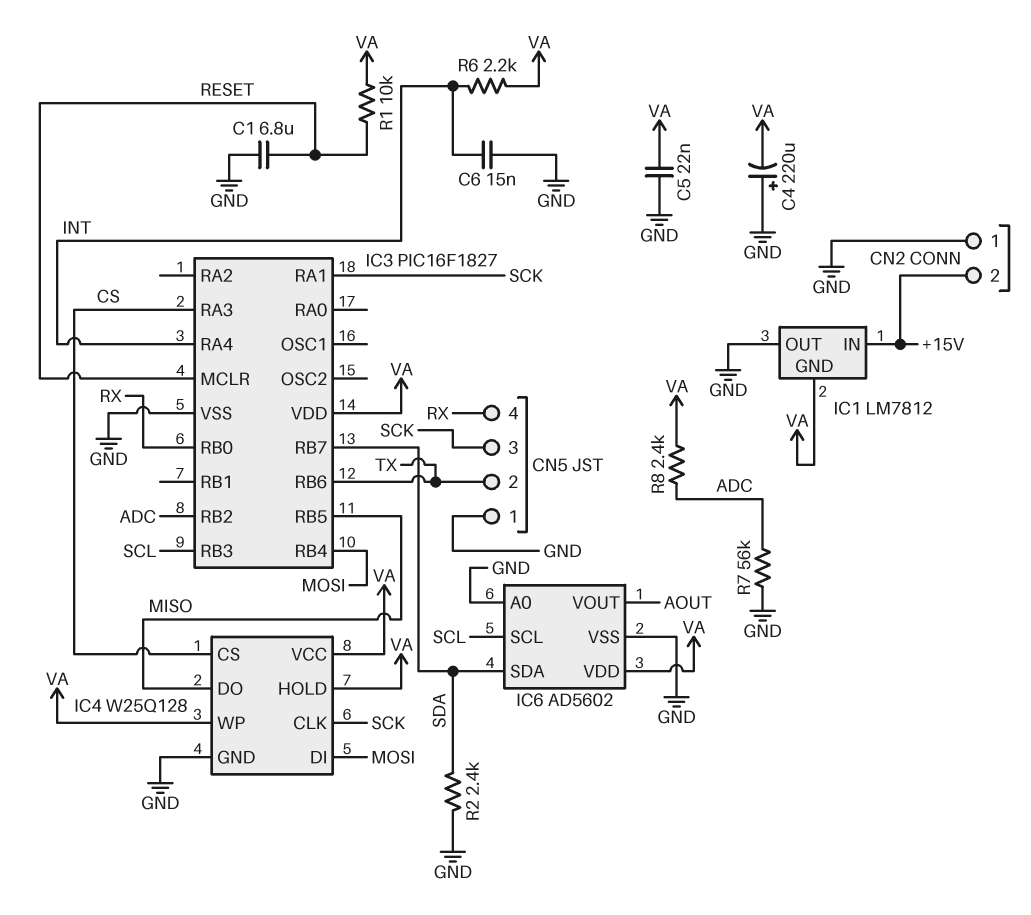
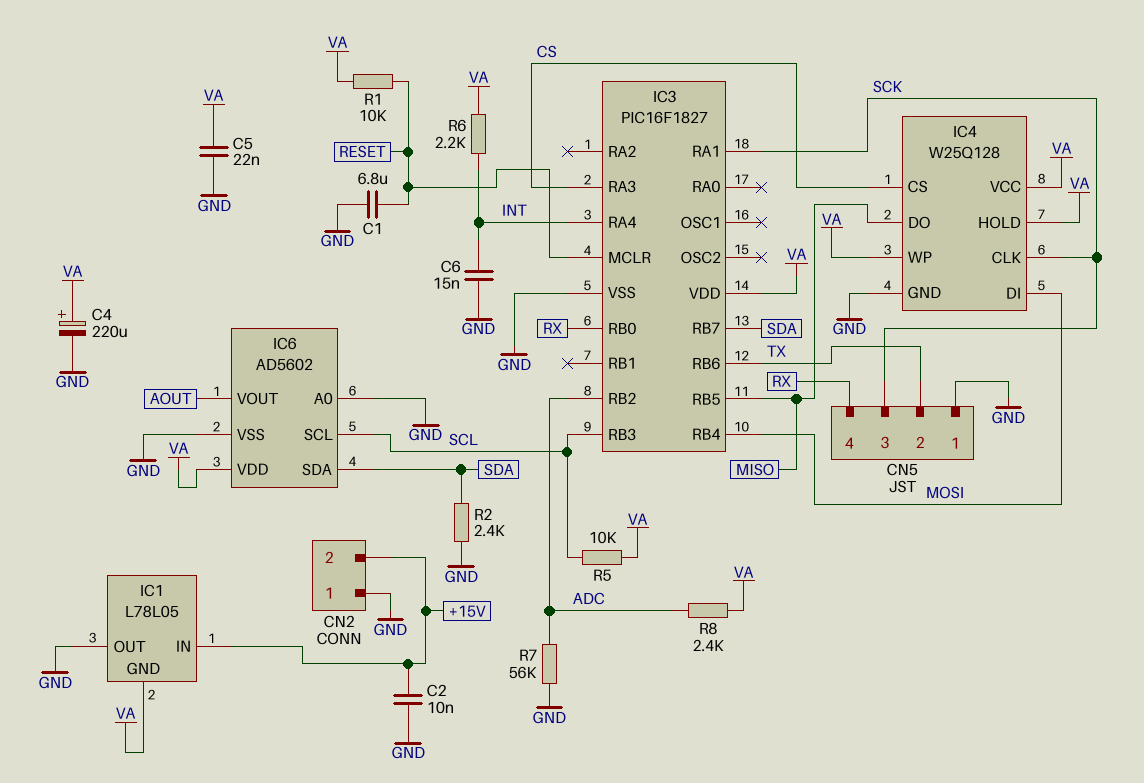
C2: none -> 10nF (+15V, GND)
C4: 220uF (plus GND, minus VA) -> 220uF (plus VA, minus GND)
IC1: LM7812 -> L78L05
R5: none -> 10k (SCL, VA)

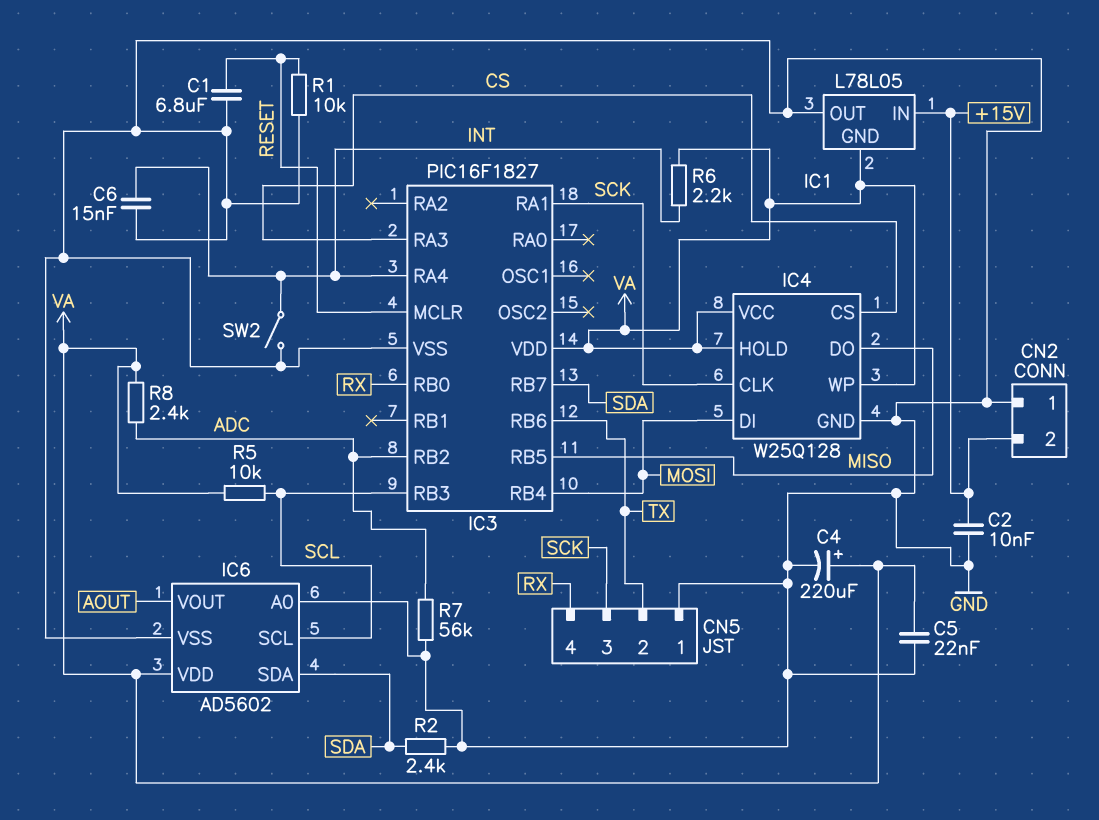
R1: 10k (RESET, VA) -> 10k (GND, RESET)
SW2: none -> switch (GND, INT)

